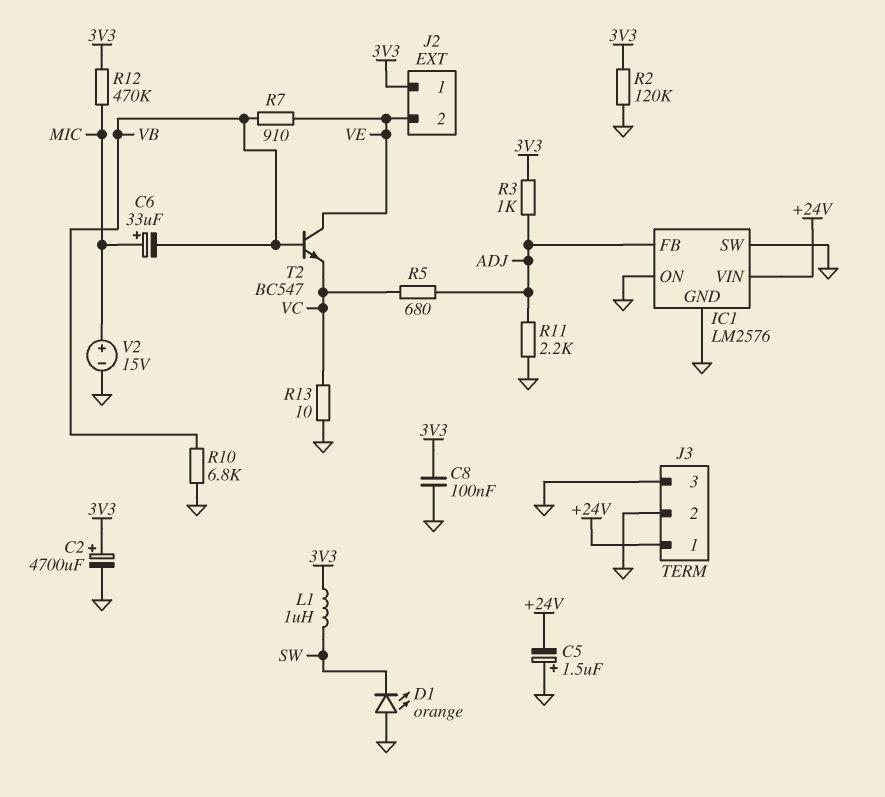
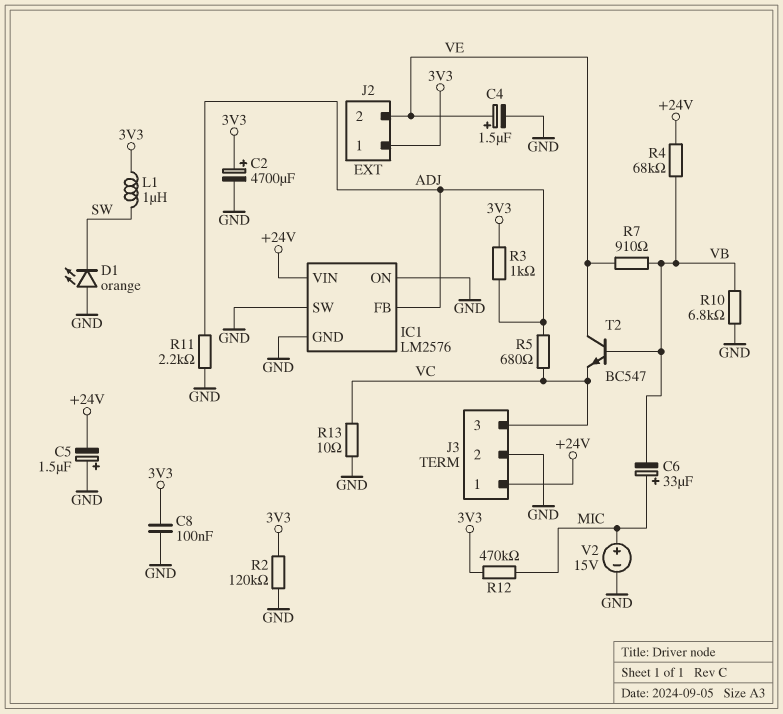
C4: none -> 1.5uF (plus VE, minus GND)
J3 pin 3: GND -> VC
R4: none -> 68k (+24V, VB)

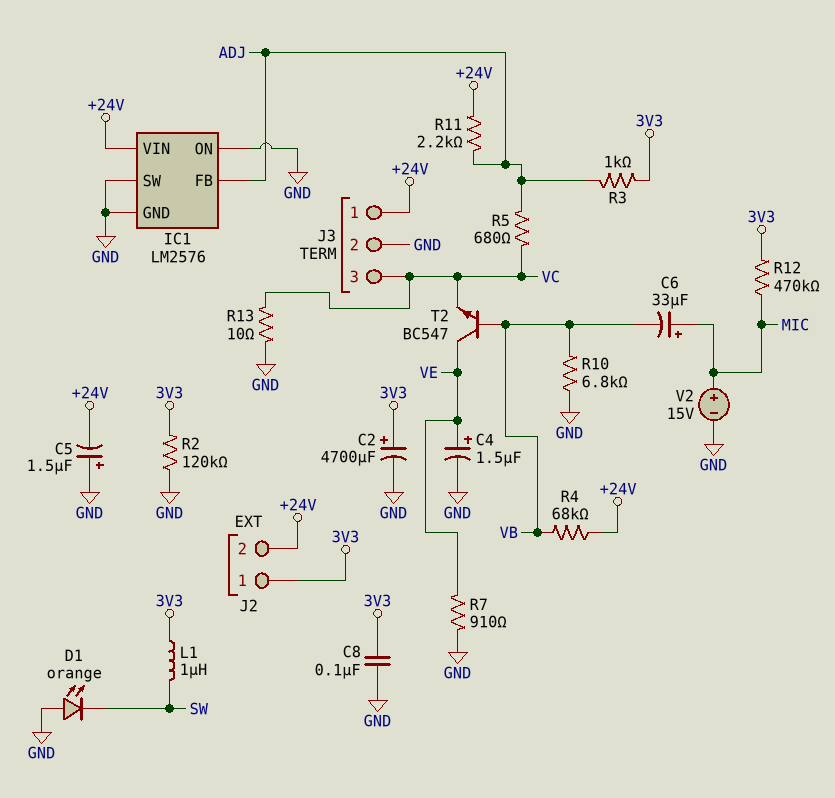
J2 pin 2: VE -> +24V
R7: 910 (VB, VE) -> 910 (GND, VE)
R11: 2.2k (ADJ, GND) -> 2.2k (+24V, ADJ)

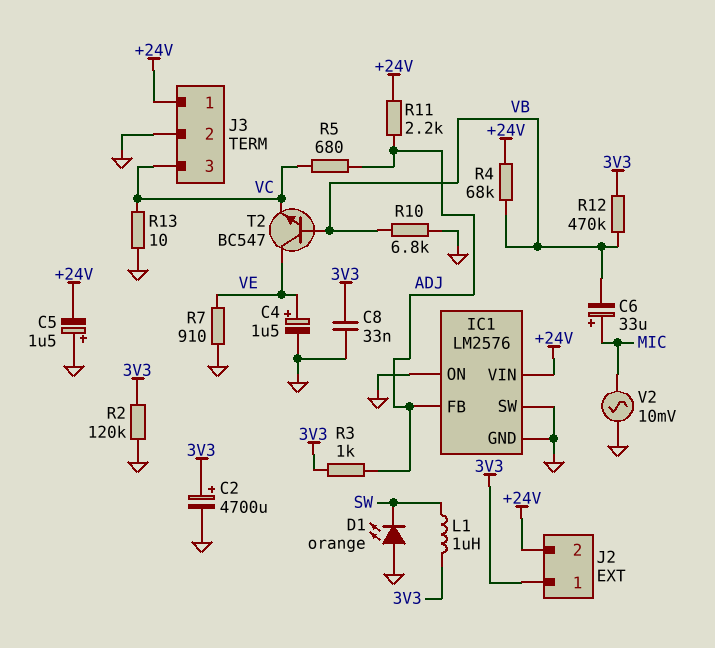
C8: 100nF (3V3, GND) -> 33nF (3V3, GND)
R12: 470k (3V3, MIC) -> 470k (3V3, VB)
V2: 15V (plus MIC, minus GND) -> AC 10mV (GND, MIC)

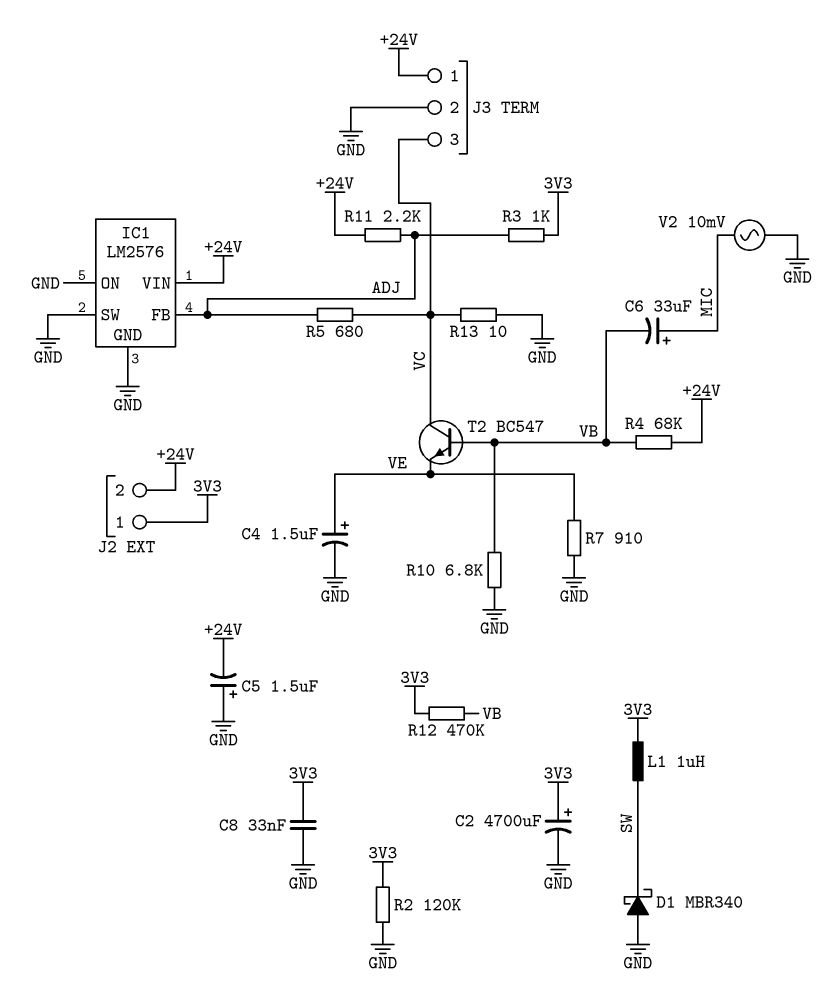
D1: LED orange (A GND, K SW) -> schottky MBR340 (A GND, K SW)
T2: NPN BC547 (B VB, C VE, E VC) -> NPN BC547 (B VB, C VC, E VE)

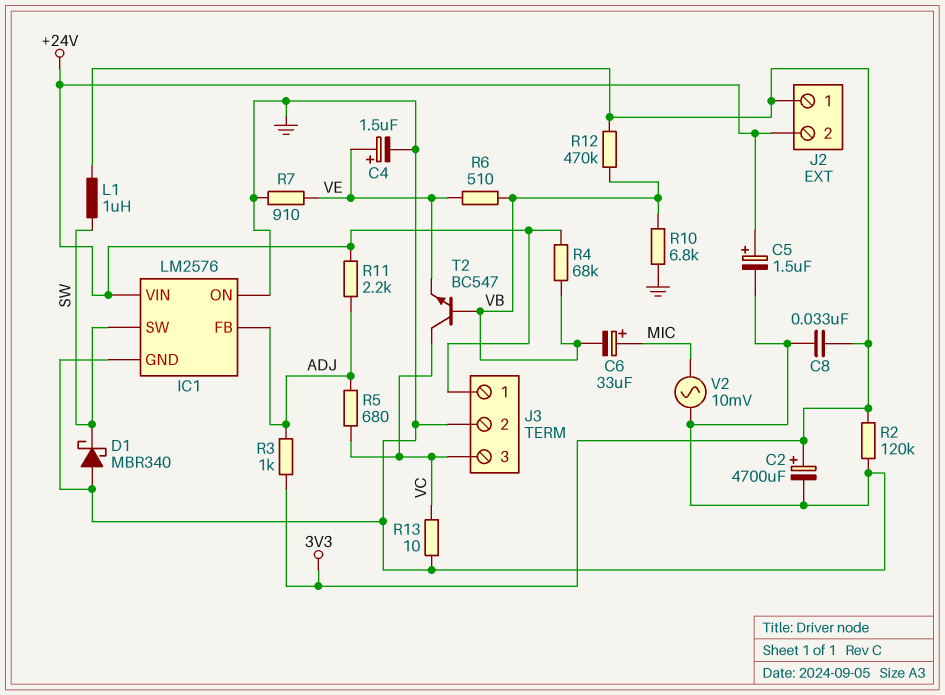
C5: 1.5uF (plus GND, minus +24V) -> 1.5uF (plus +24V, minus GND)
IC1 pin SW: GND -> SW
R6: none -> 510 (VB, VE)

